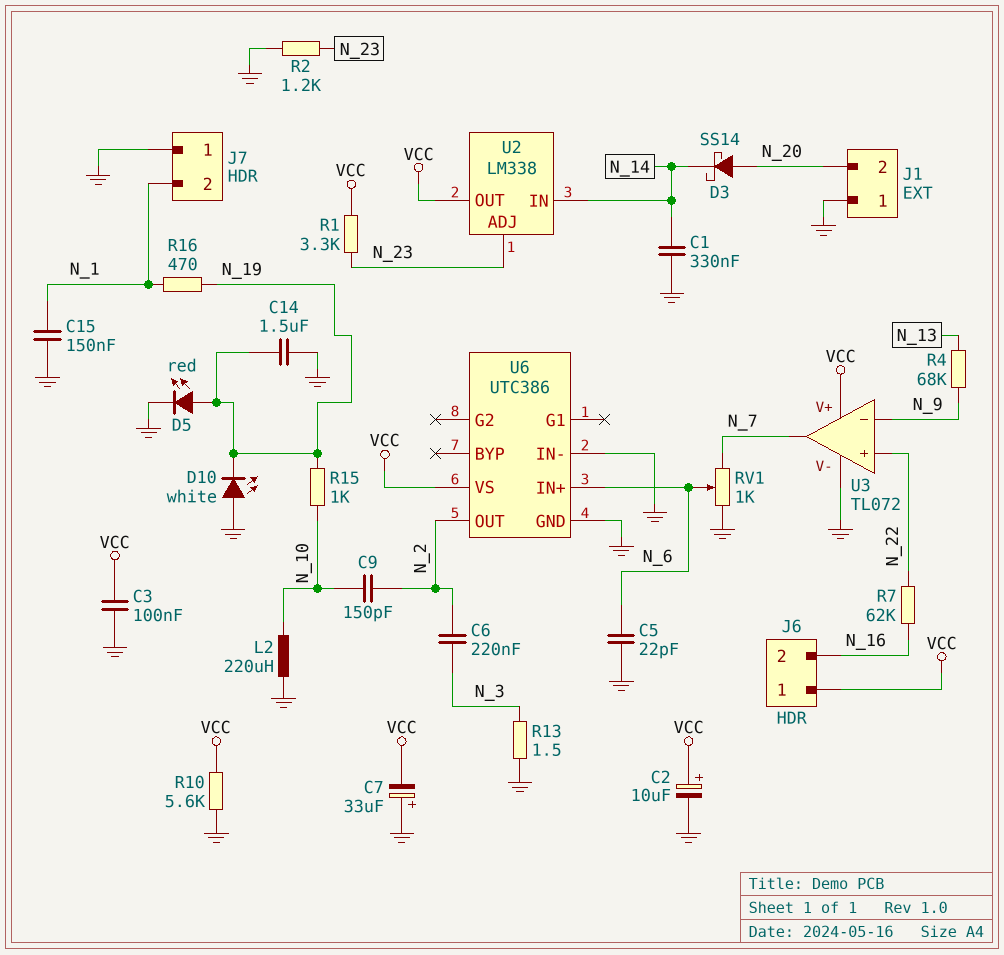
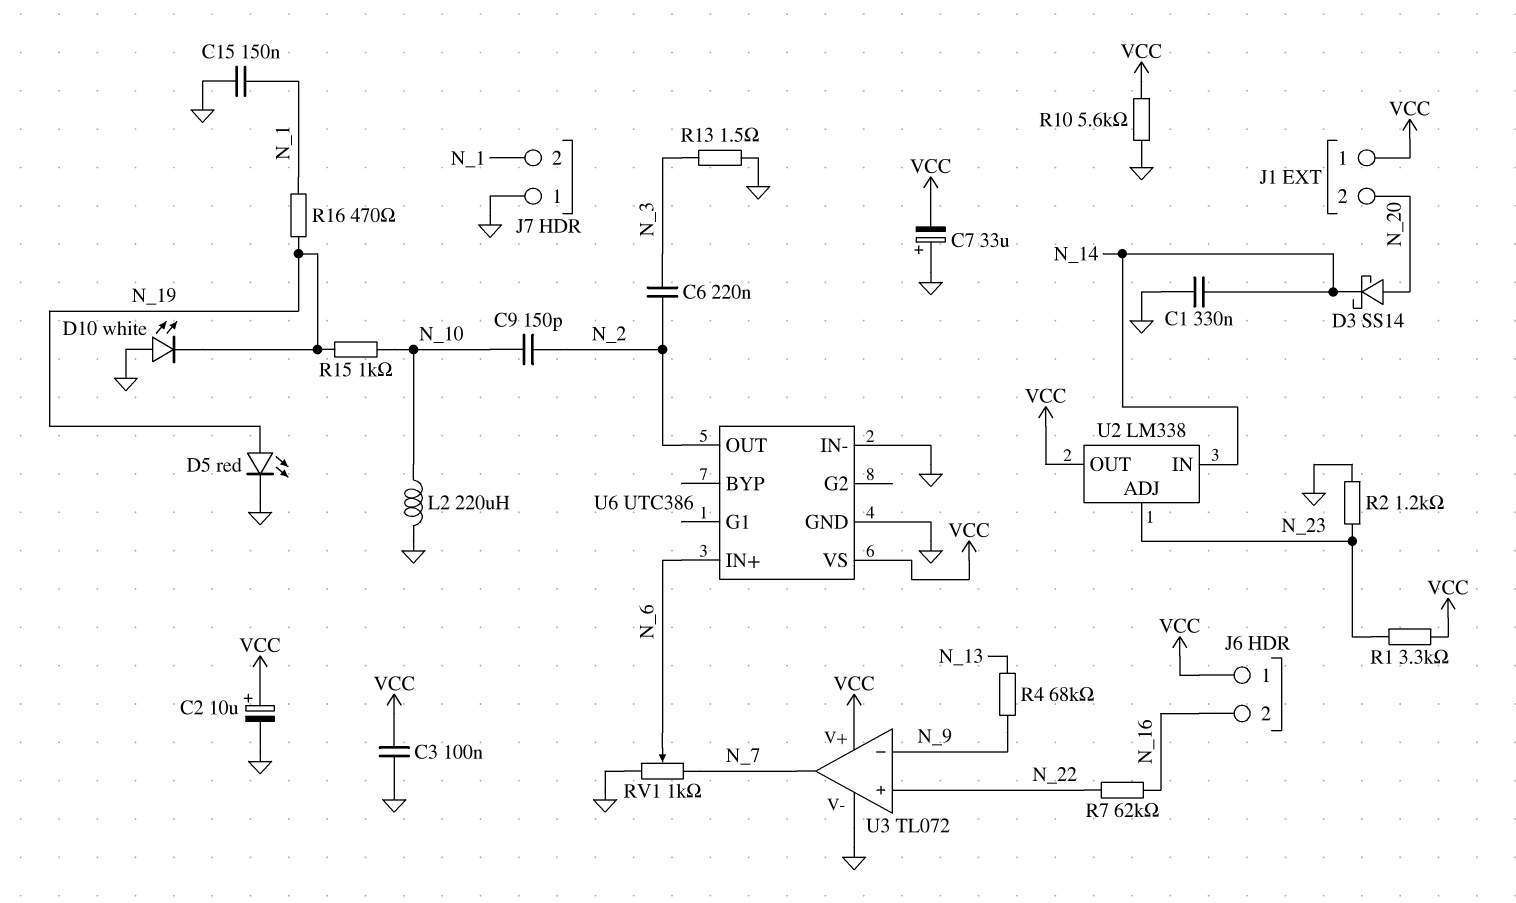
C5: 22pF (GND, N_6) -> none
C14: 1.5uF (GND, N_19) -> none
J1 pin 1: GND -> VCC

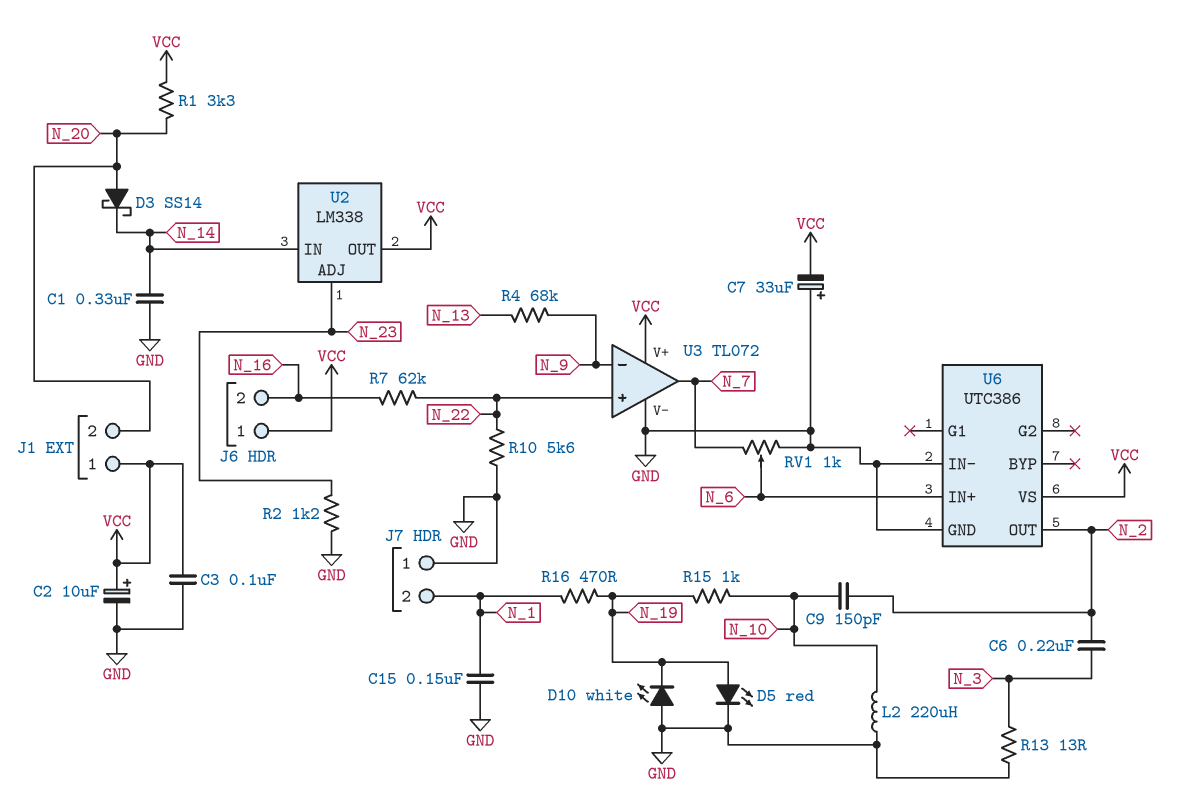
R1: 3.3k (N_23, VCC) -> 3.3k (N_20, VCC)
R10: 5.6k (GND, VCC) -> 5.6k (GND, N_22)
R13: 1.5 (GND, N_3) -> 13 (GND, N_3)

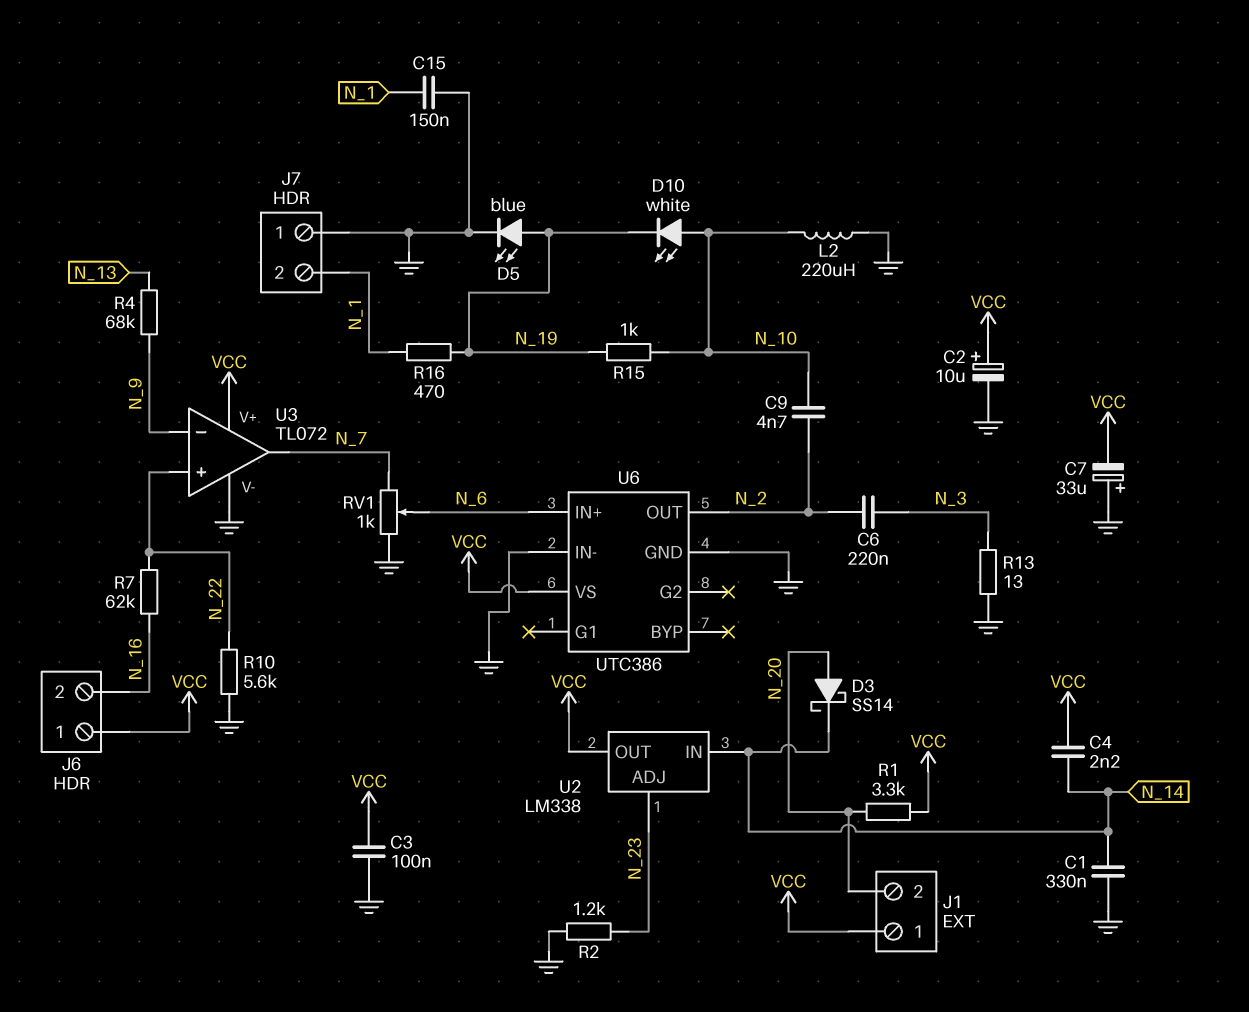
C4: none -> 2.2nF (N_14, VCC)
C9: 150pF (N_2, N_10) -> 4.7nF (N_2, N_10)
D5: LED red (A N_19, K GND) -> LED blue (A N_19, K GND)
D10: LED white (A GND, K N_19) -> LED white (A N_10, K N_19)

